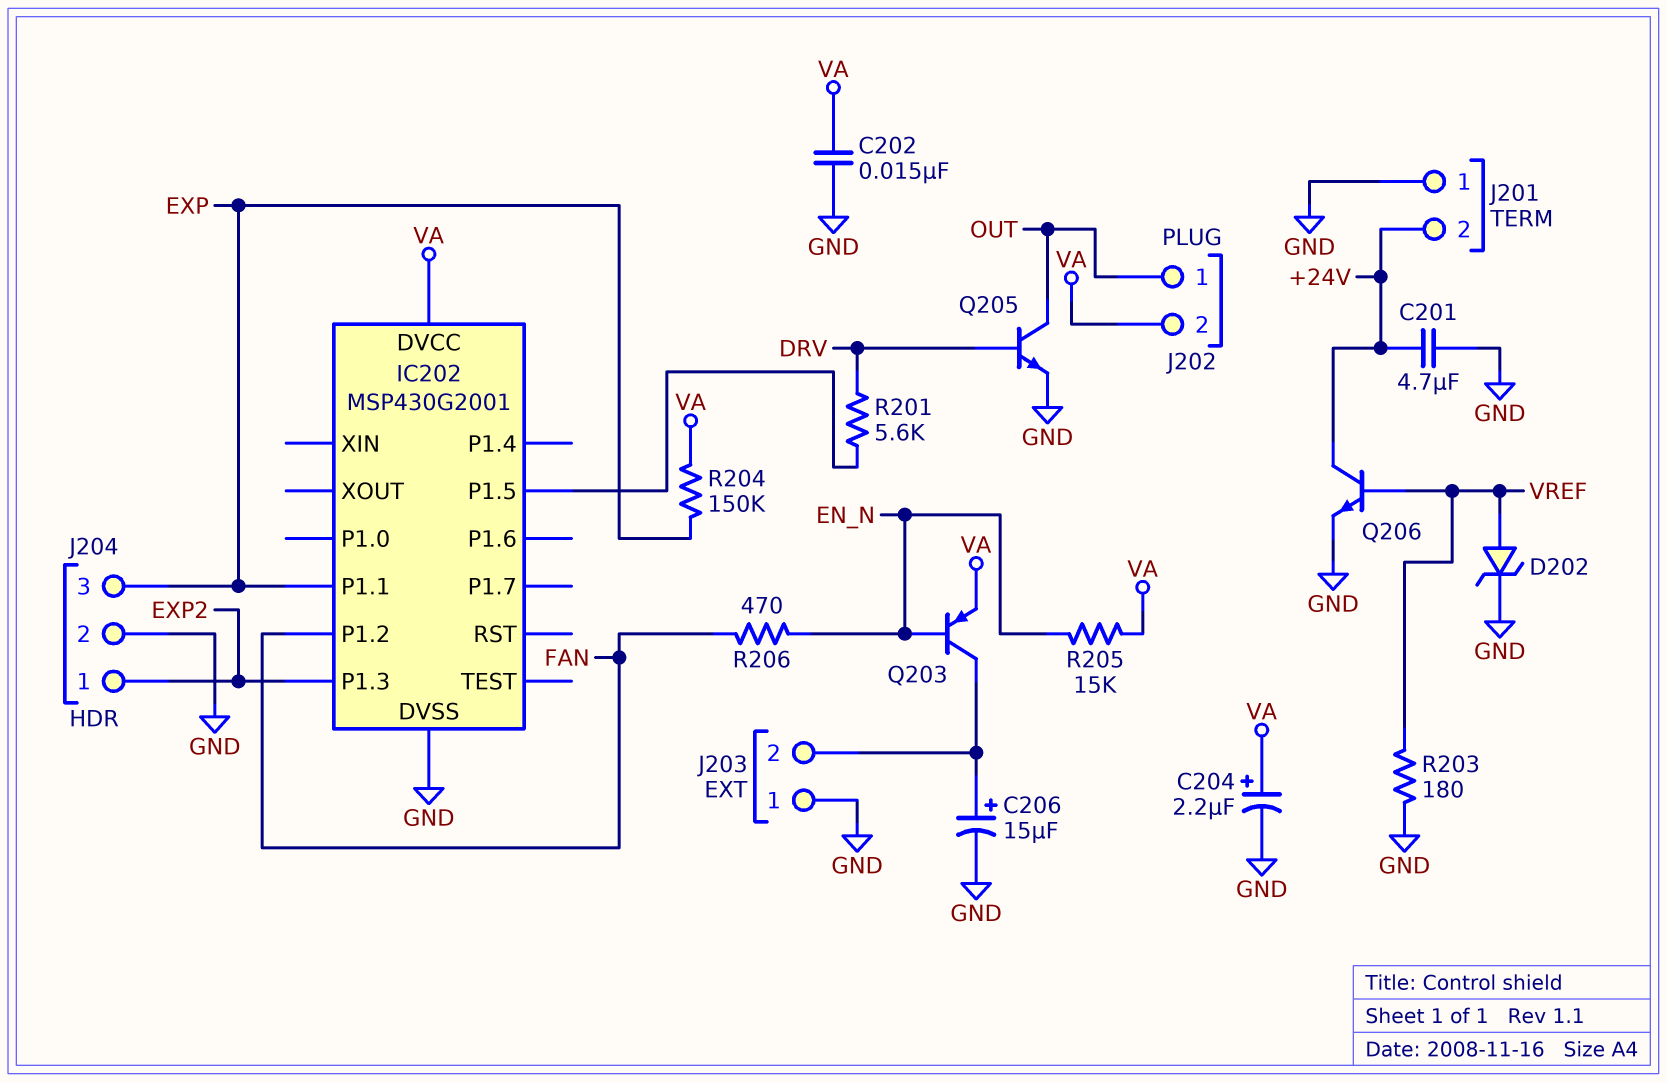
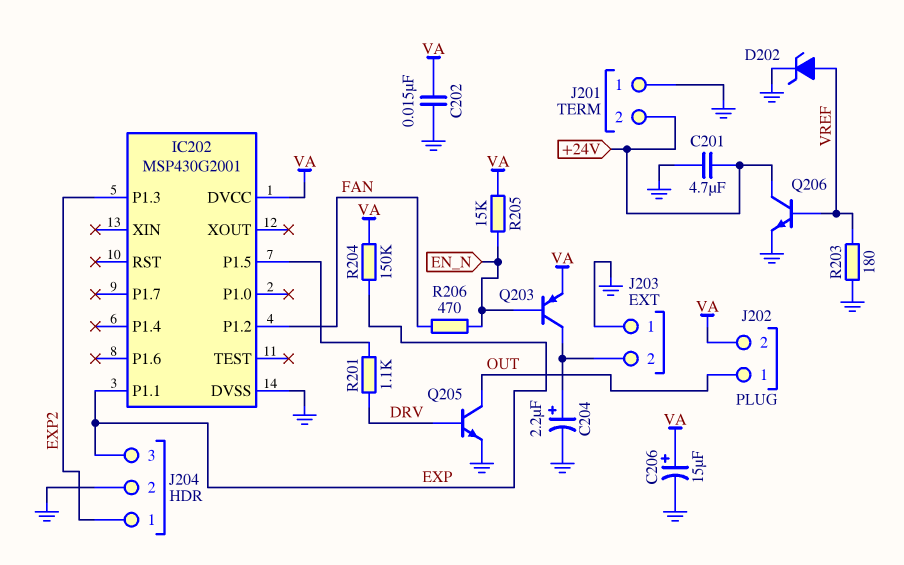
C204: 2.2uF (plus VA, minus GND) -> 2.2uF (plus J203/2, minus GND)
C206: 15uF (plus J203/2, minus GND) -> 15uF (plus VA, minus GND)
R201: 5.6k (DRV, IC202/P1.5) -> 1.1k (DRV, IC202/P1.5)

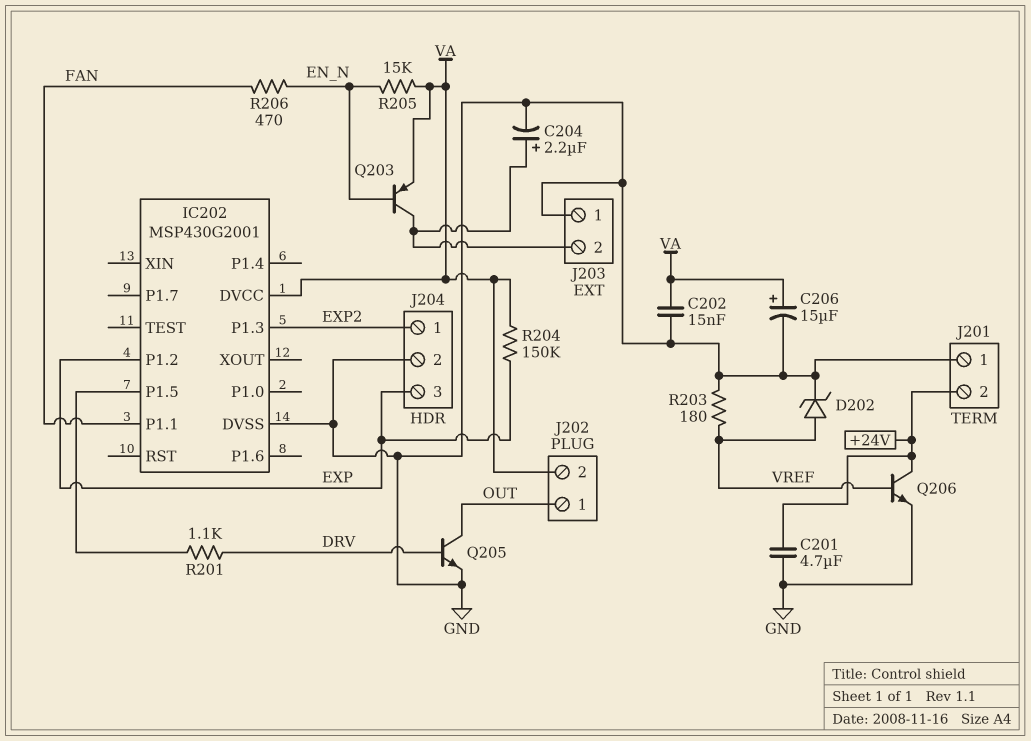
IC202 pin P1.1: EXP -> FAN
IC202 pin P1.2: FAN -> EXP

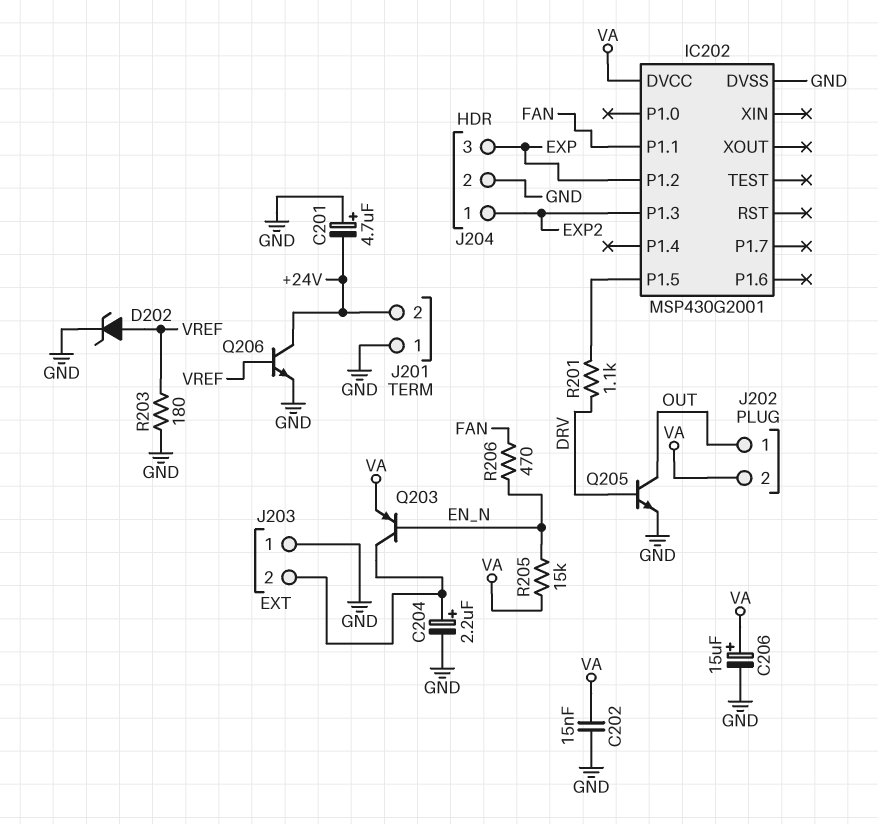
C201: 4.7uF (+24V, GND) -> 4.7uF (plus GND, minus +24V)
R204: 150k (EXP, VA) -> none

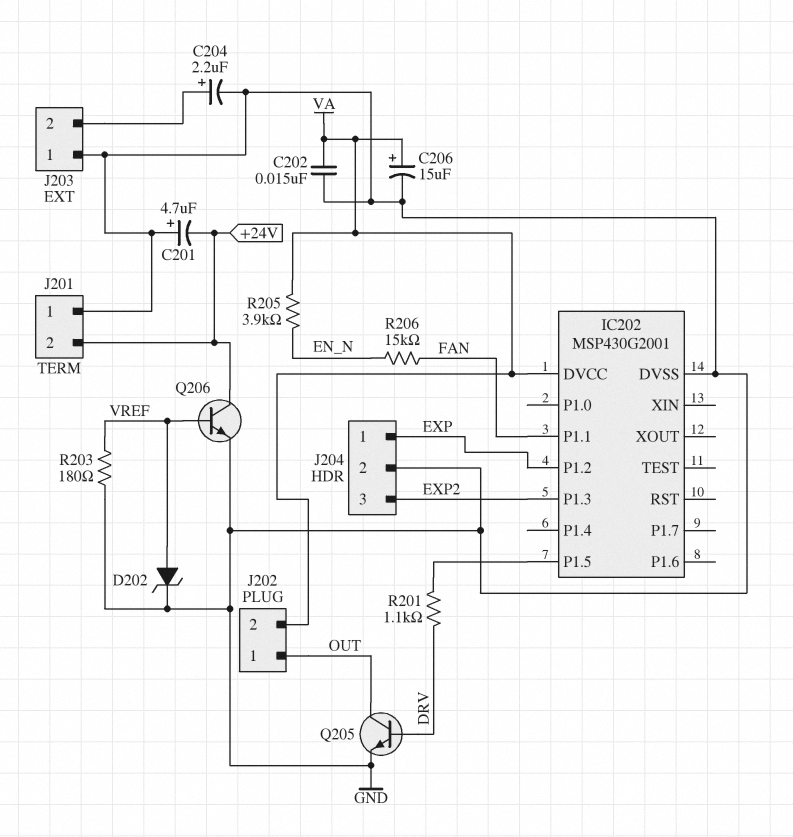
J204 pin 1: EXP2 -> EXP
J204 pin 3: EXP -> EXP2
Q203: PNP (B EN_N, C J203/2, E VA) -> none
R205: 15k (EN_N, VA) -> 3.9k (EN_N, VA)
R206: 470 (EN_N, FAN) -> 15k (EN_N, FAN)

